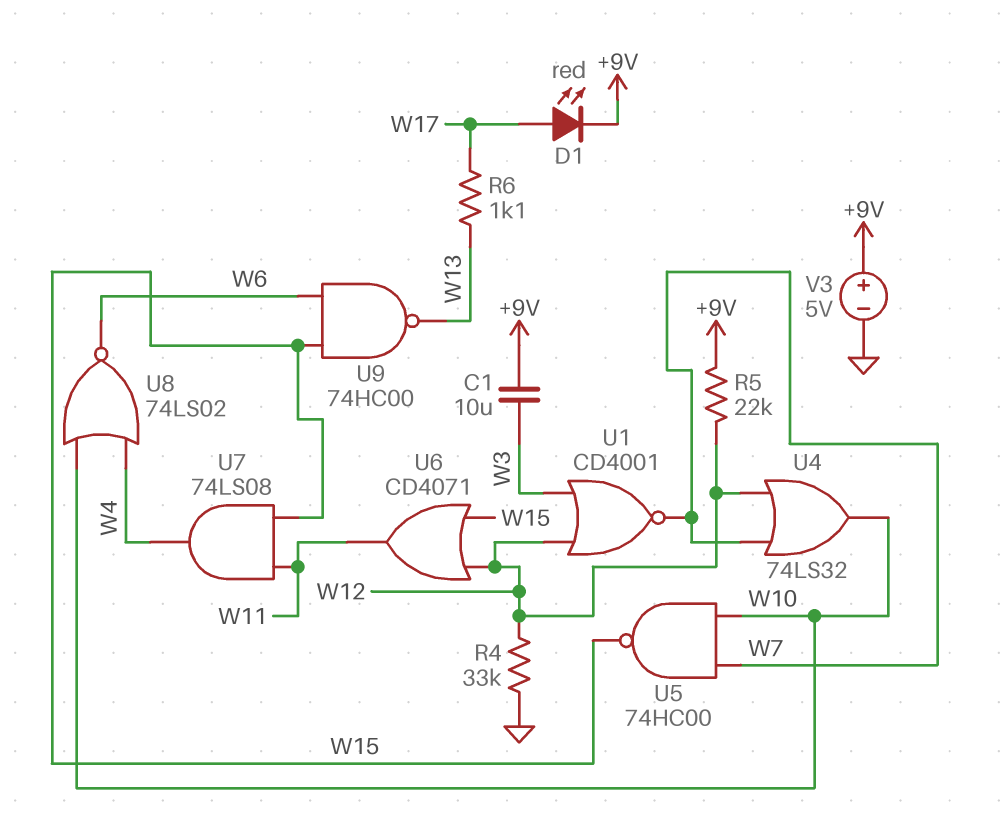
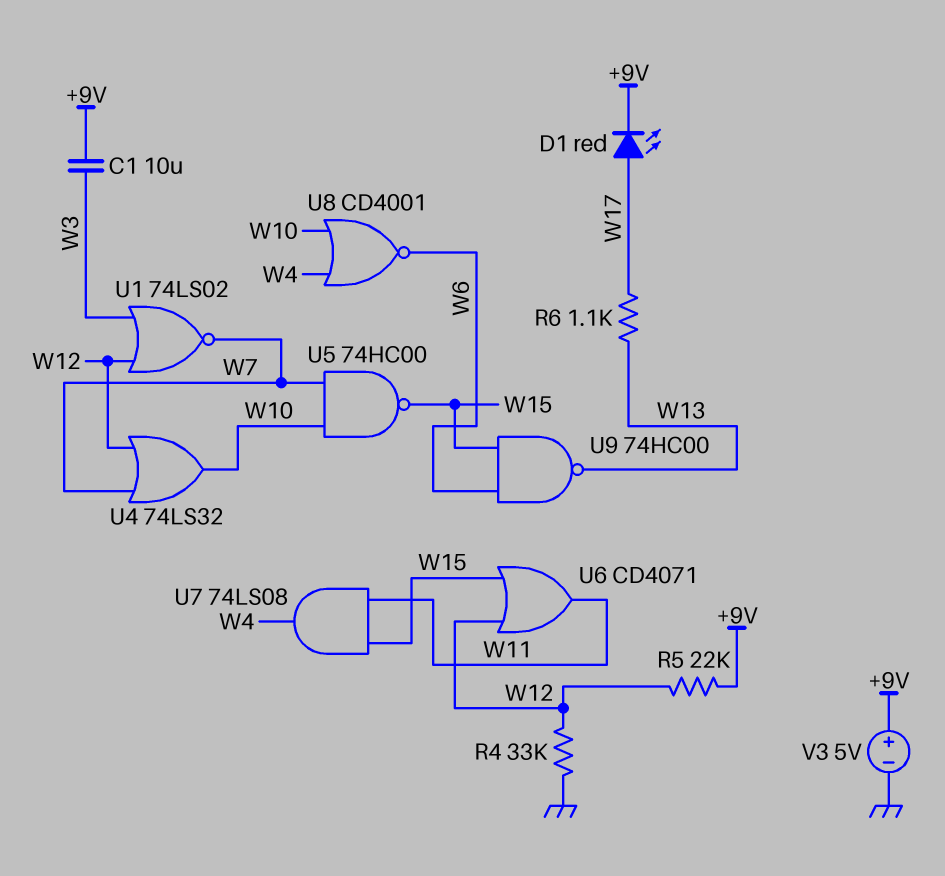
U1: NOR CD4001 (in W3, in W12, out W7) -> NOR 74LS02 (in W3, in W12, out W7)
U8: NOR 74LS02 (in W4, in W10, out W6) -> NOR CD4001 (in W4, in W10, out W6)

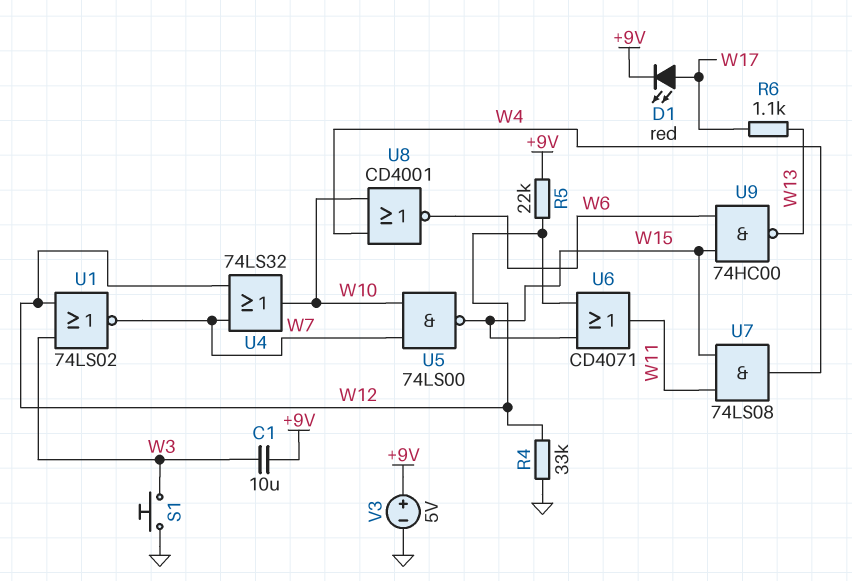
S1: none -> button (GND, W3)
U5: NAND 74HC00 (in W7, in W10, out W15) -> NAND 74LS00 (in W7, in W10, out W15)

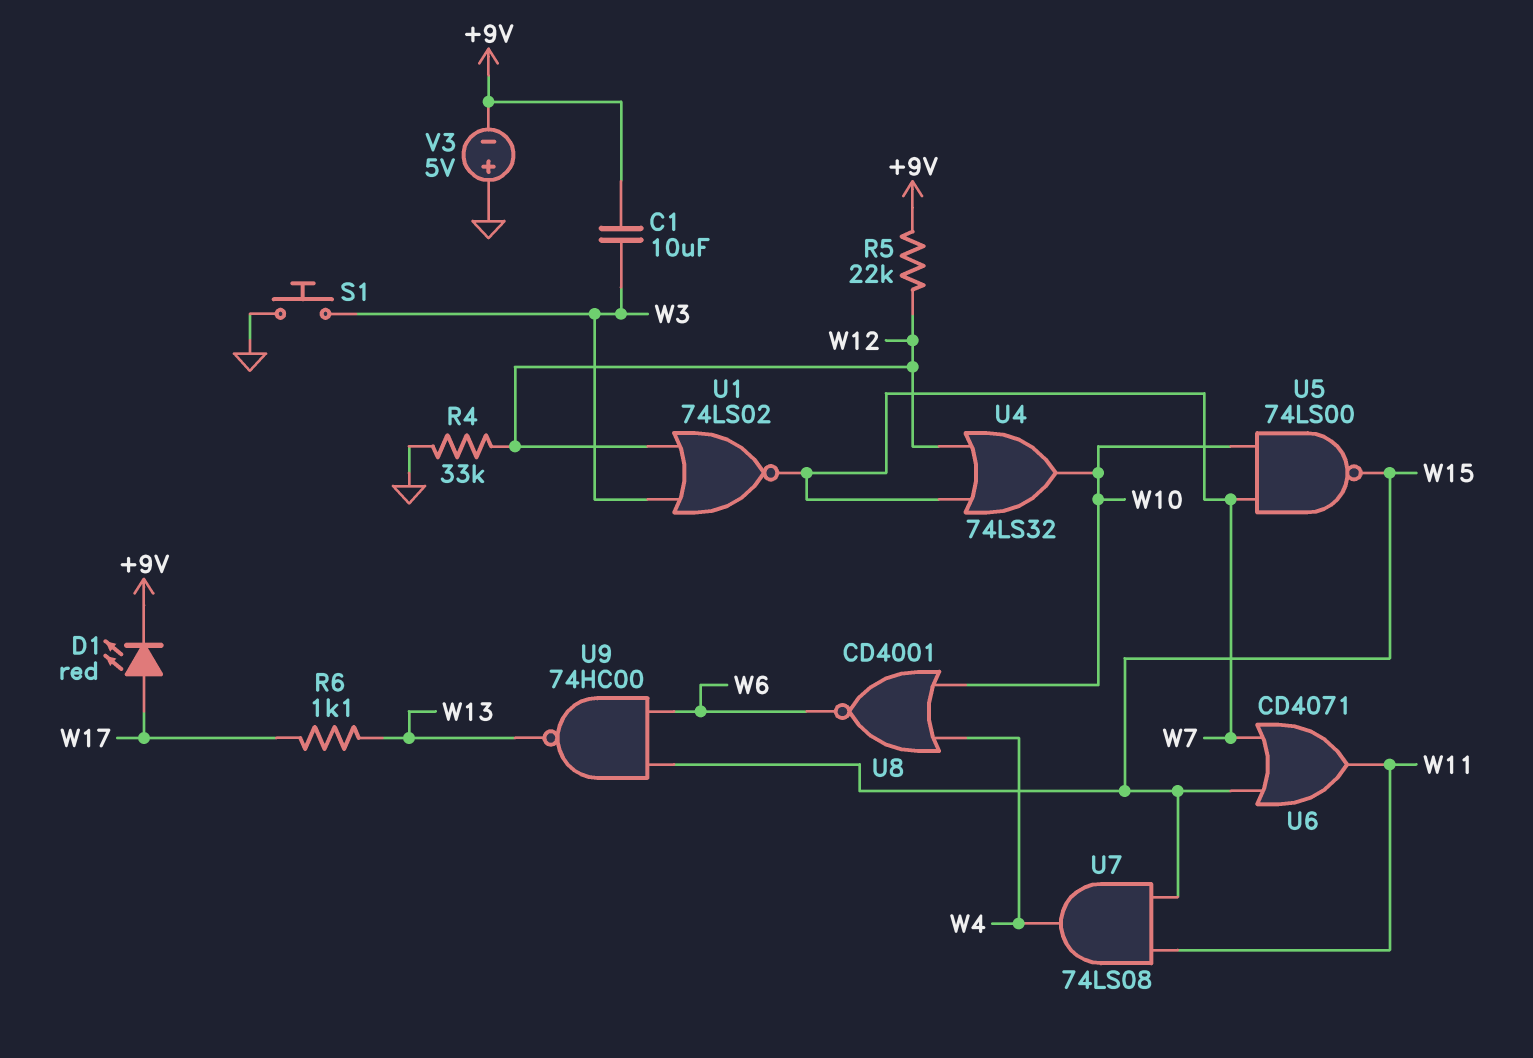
U6: OR CD4071 (in W12, in W15, out W11) -> OR CD4071 (in W7, in W15, out W11)
V3: 5V (plus +9V, minus GND) -> 5V (plus GND, minus +9V)

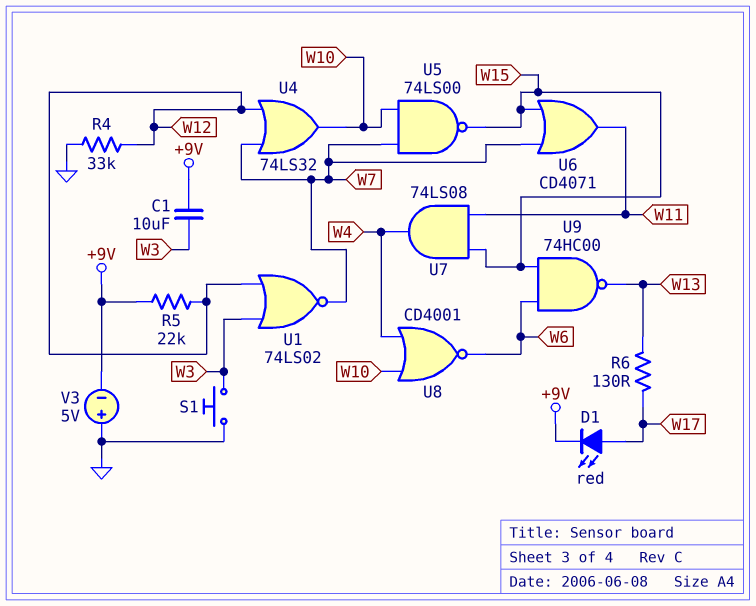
R6: 1.1k (W13, W17) -> 130 (W13, W17)

